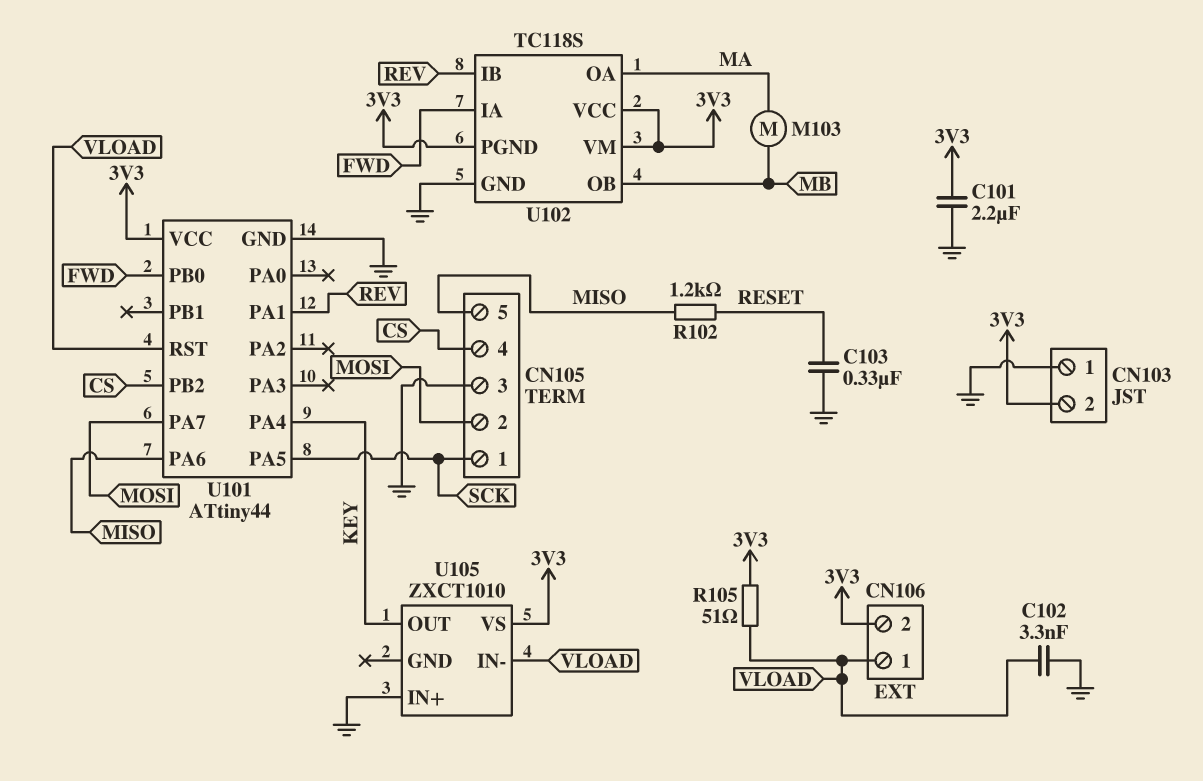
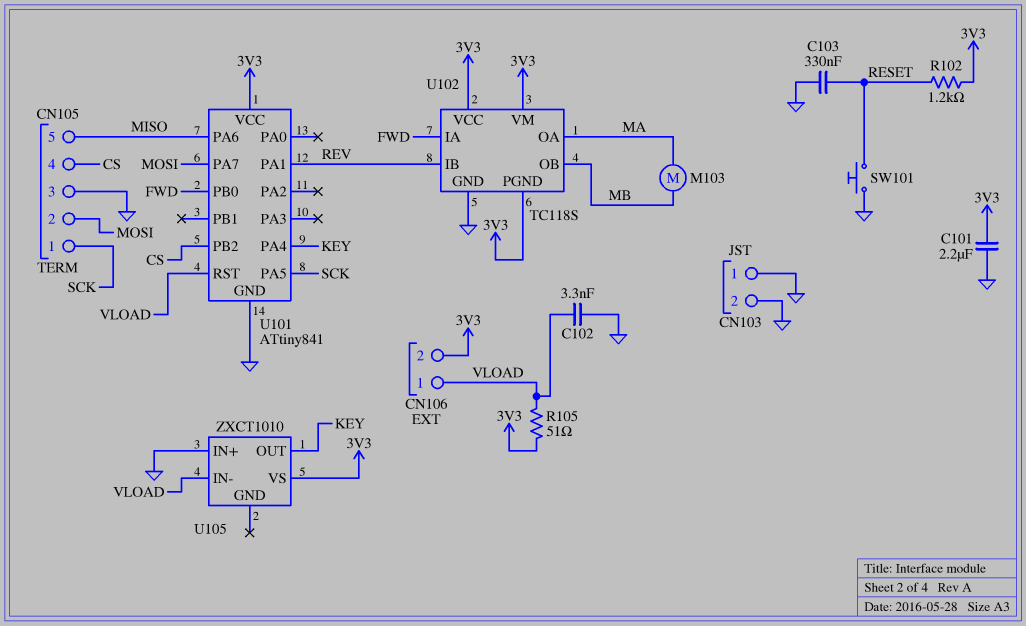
CN103 pin 2: 3V3 -> GND
R102: 1.2k (MISO, RESET) -> 1.2k (3V3, RESET)
SW101: none -> button (GND, RESET)
U101: ATtiny44 -> ATtiny841

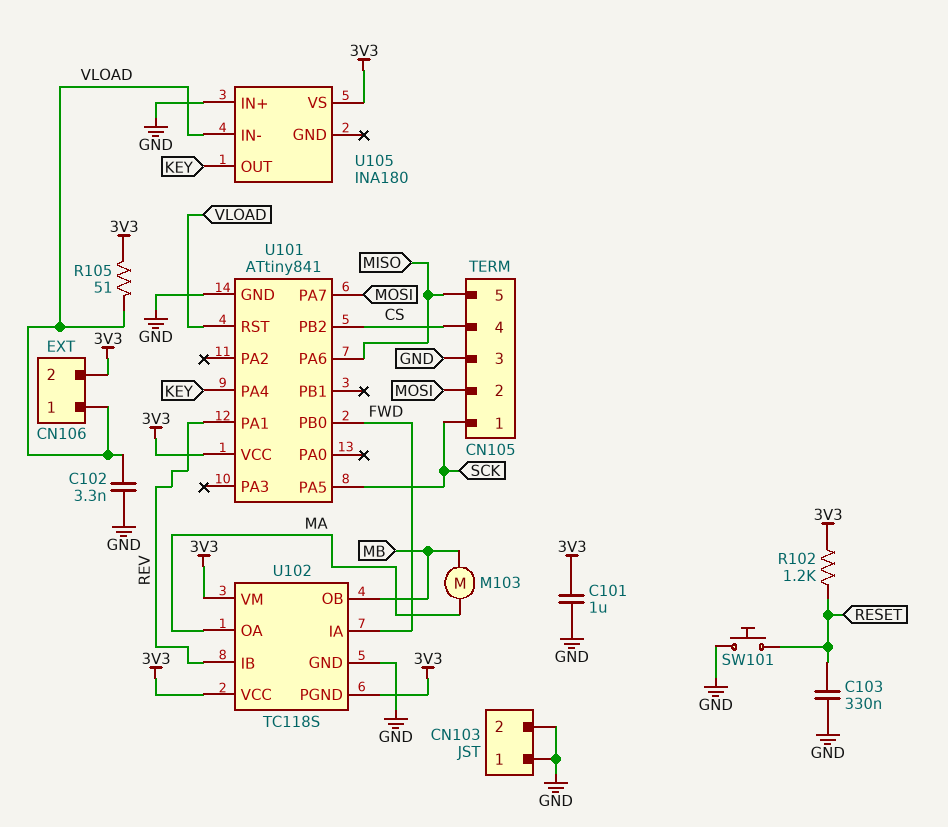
C101: 2.2uF (3V3, GND) -> 1uF (3V3, GND)
U105: ZXCT1010 -> INA180

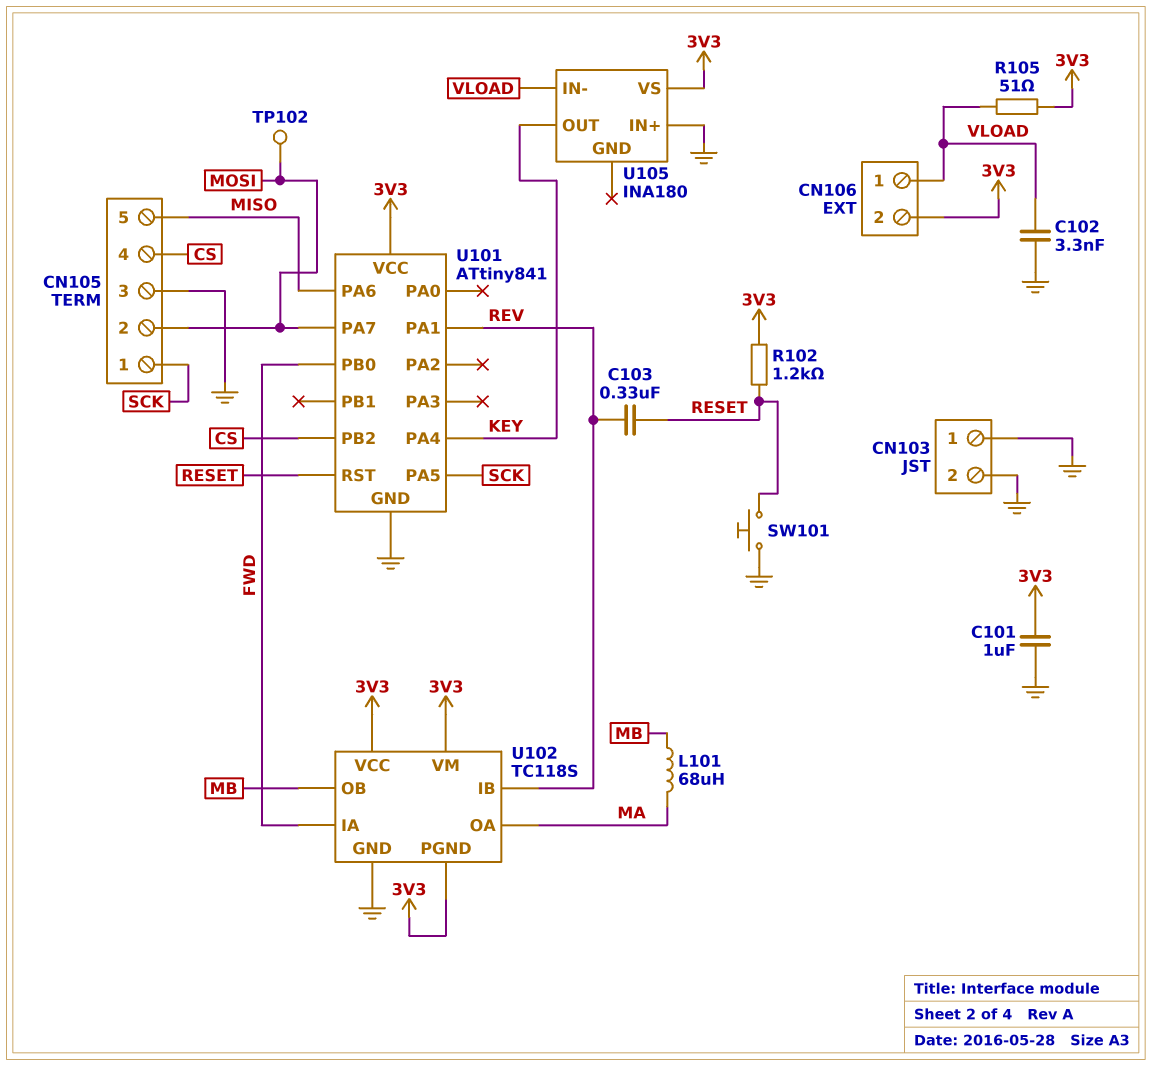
C103: 330nF (GND, RESET) -> 330nF (RESET, REV)
L101: none -> 68uH (MA, MB)
M103: motor (MA, MB) -> none
TP102: none -> test point (MOSI)
U101 pin RST: VLOAD -> RESET

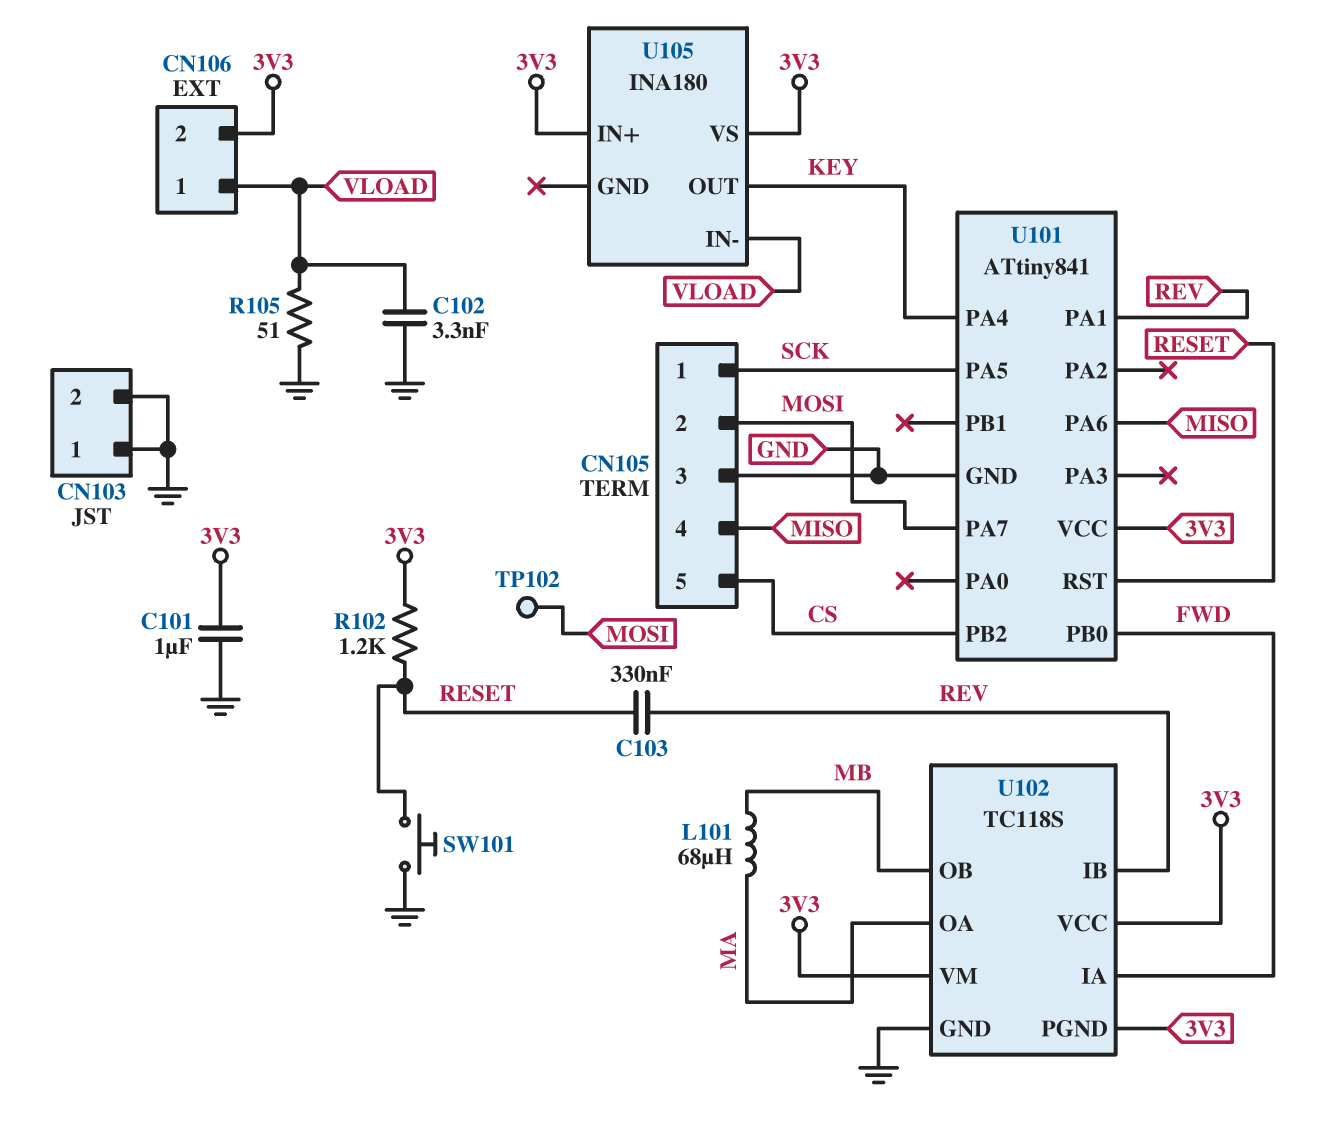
CN105 pin 4: CS -> MISO
CN105 pin 5: MISO -> CS
R105: 51 (3V3, VLOAD) -> 51 (GND, VLOAD)
U105 pin IN+: GND -> 3V3

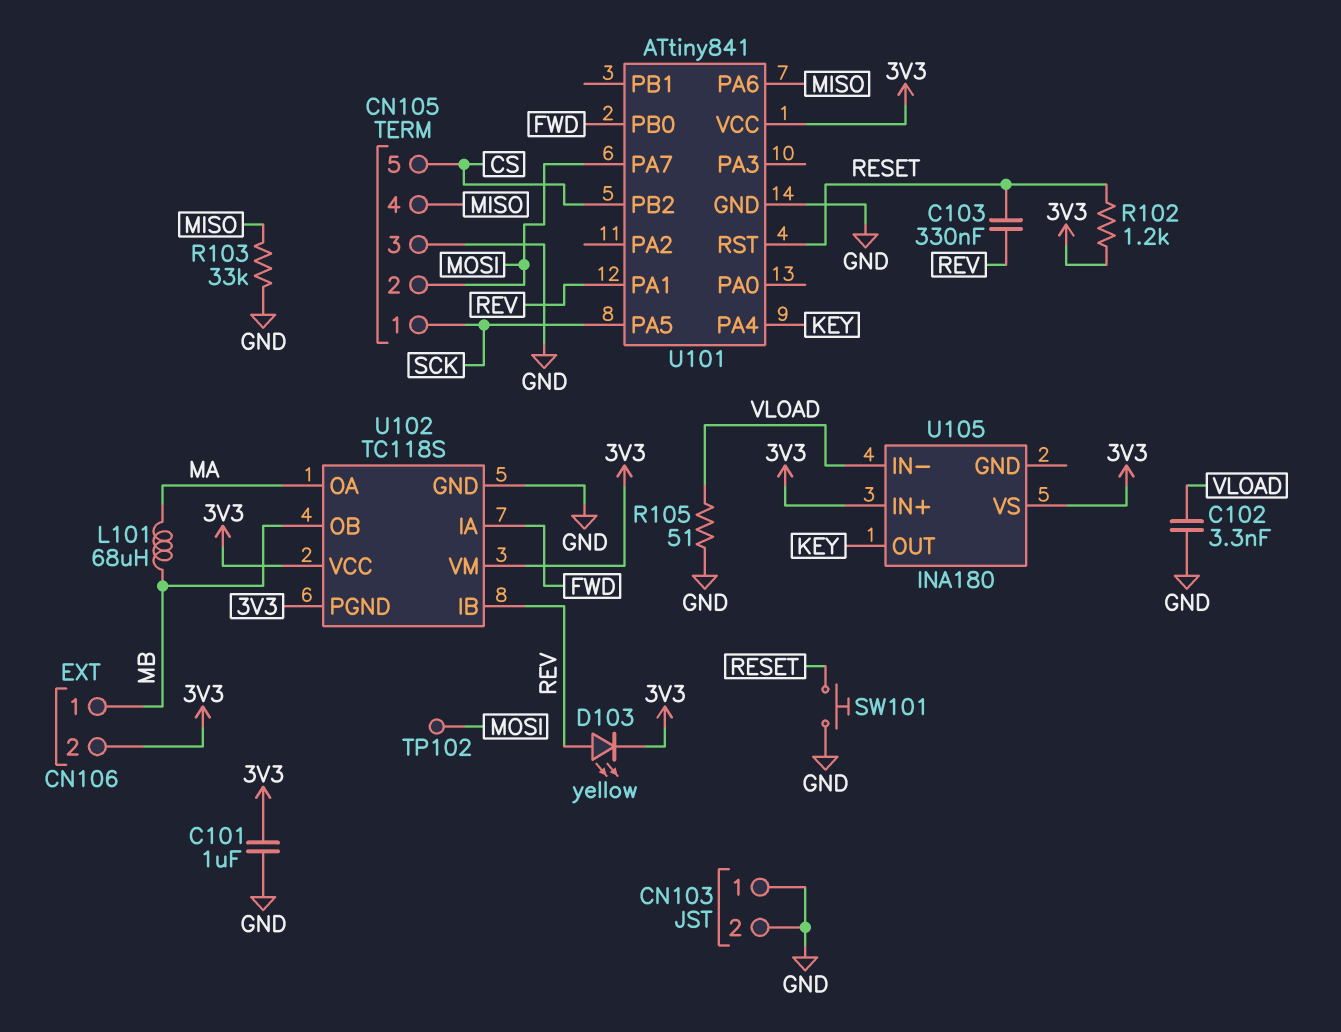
CN106 pin 1: VLOAD -> MB
D103: none -> LED yellow (A REV, K 3V3)
R103: none -> 33k (GND, MISO)

